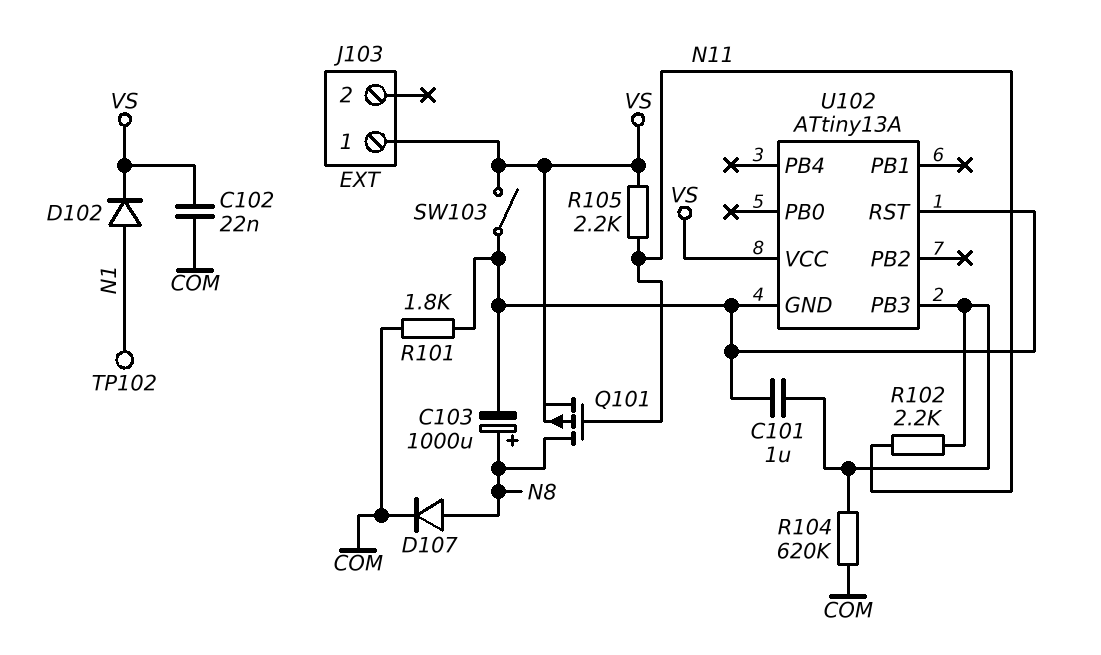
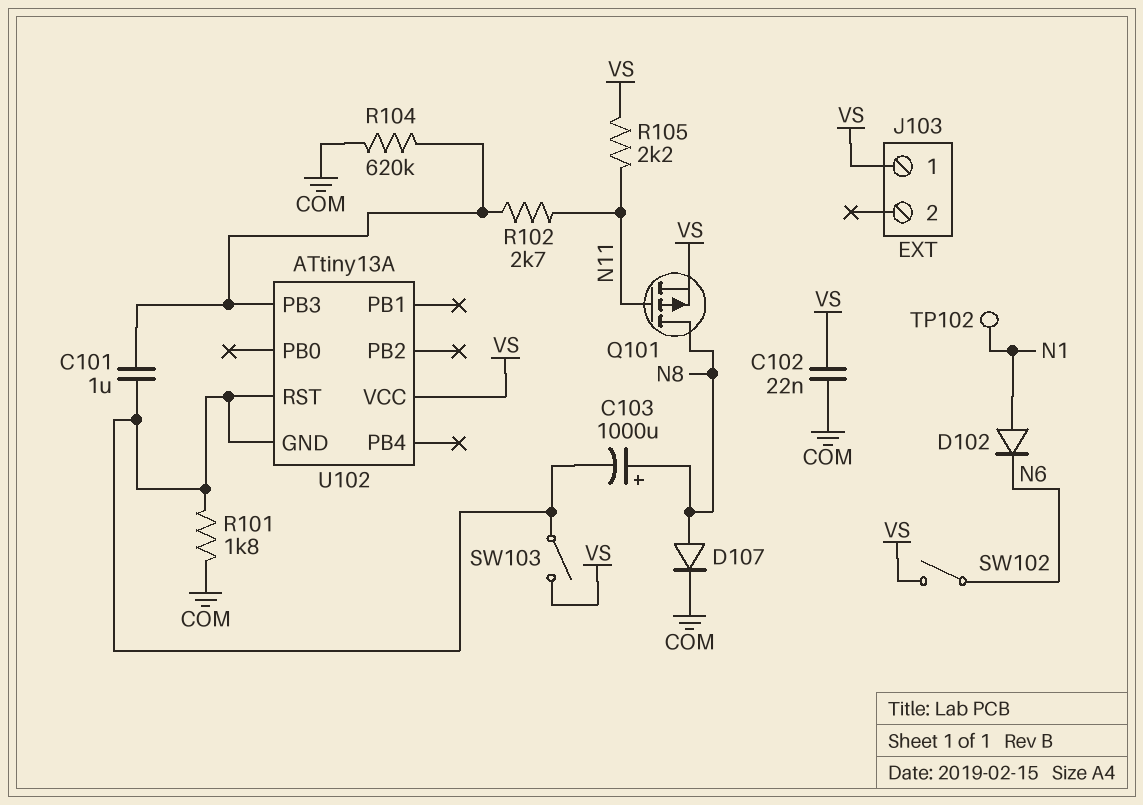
D102: diode (A N1, K VS) -> diode (A N1, K N6)
R102: 2.2k (N11, U102/PB3) -> 2.7k (N11, U102/PB3)
SW102: none -> switch (N6, VS)

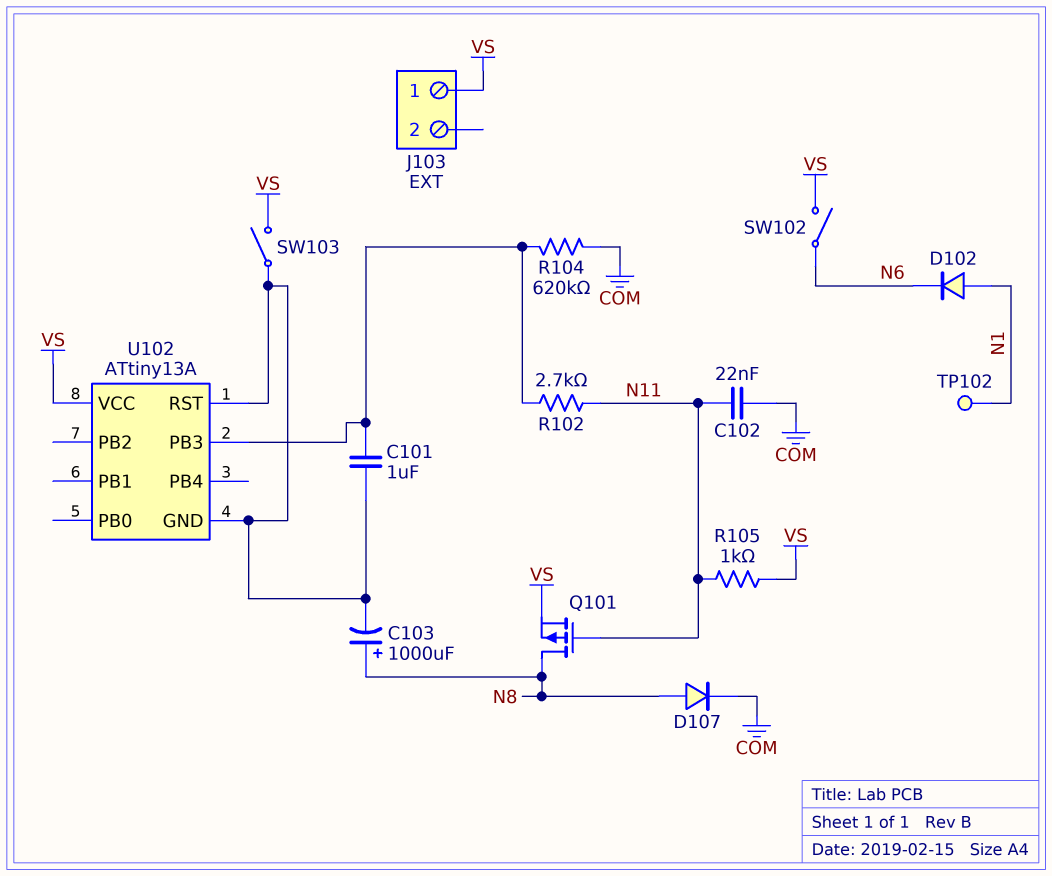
C102: 22nF (COM, VS) -> 22nF (COM, N11)
R101: 1.8k (COM, U102/GND) -> none
R105: 2.2k (N11, VS) -> 1k (N11, VS)

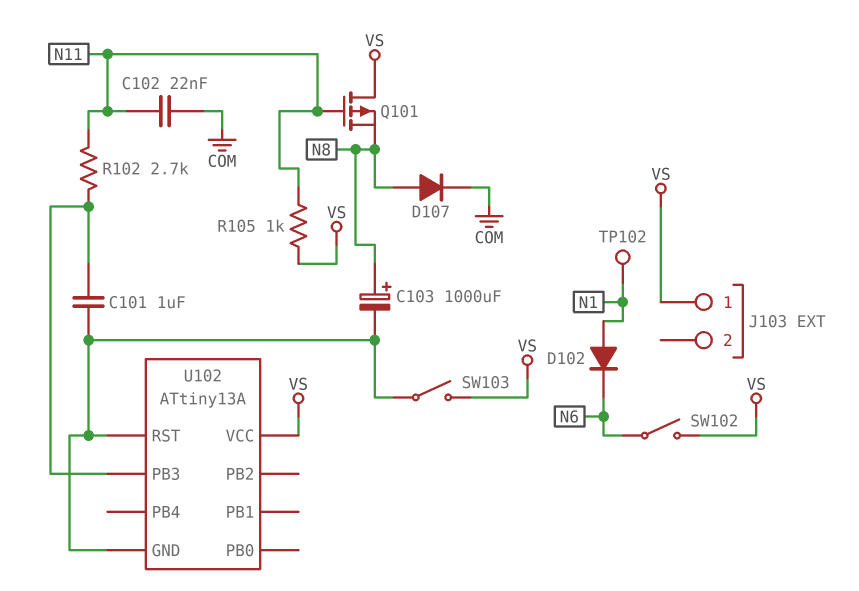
Q101: PMOS (G N11, D N8, S VS) -> PMOS (G N11, D VS, S N8)
R104: 620k (COM, U102/PB3) -> none

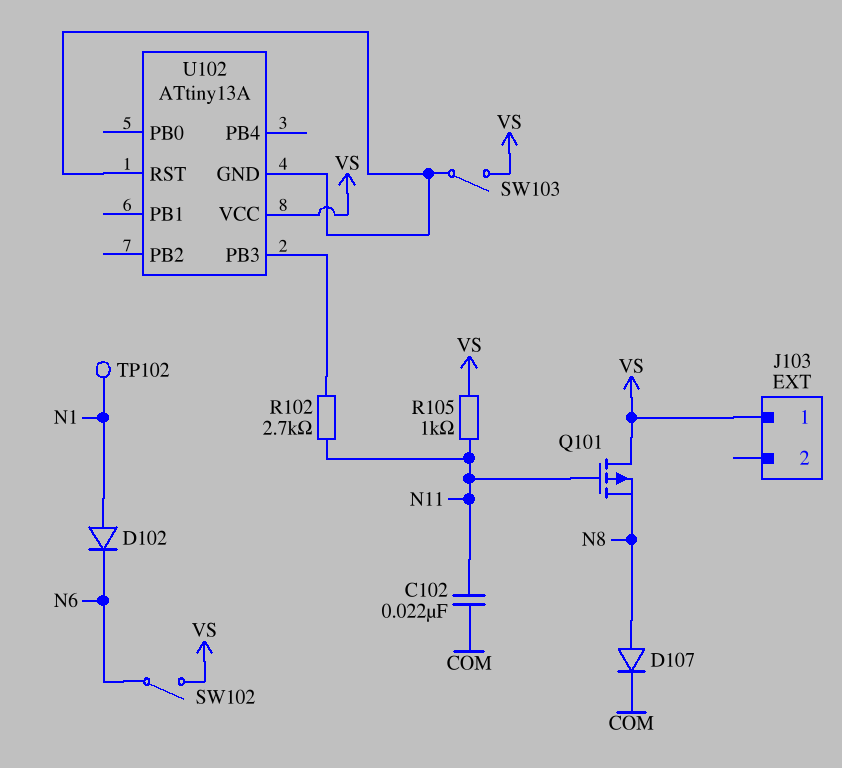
C101: 1uF (U102/GND, U102/PB3) -> none
C103: 1000uF (plus N8, minus U102/GND) -> none

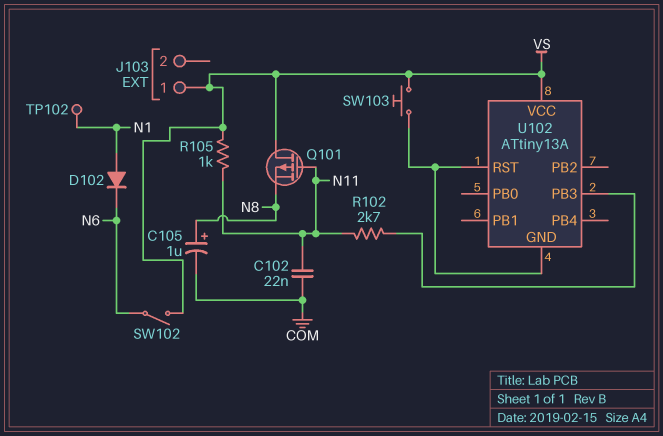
C105: none -> 1uF (plus N8, minus COM)
D107: diode (A N8, K COM) -> none
SW103: switch (U102/GND, VS) -> button (U102/GND, VS)

